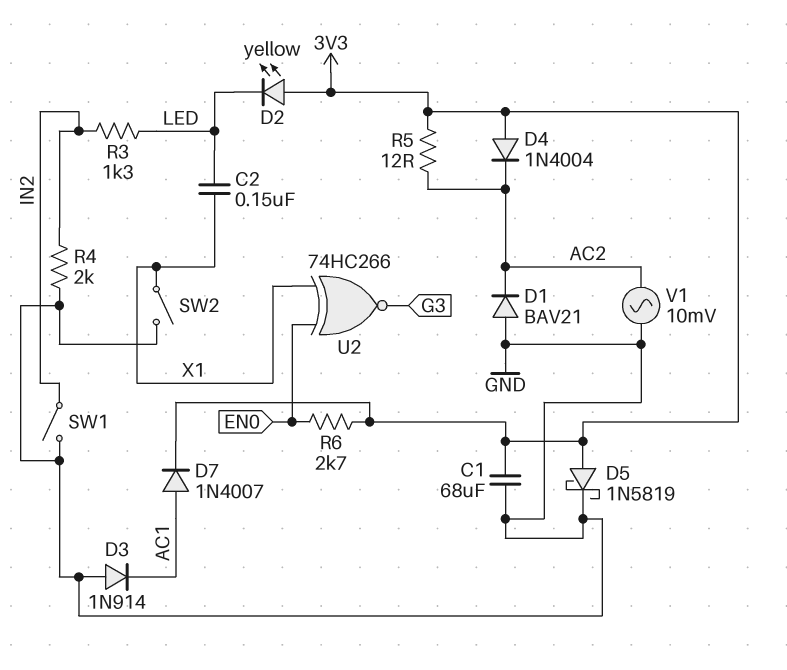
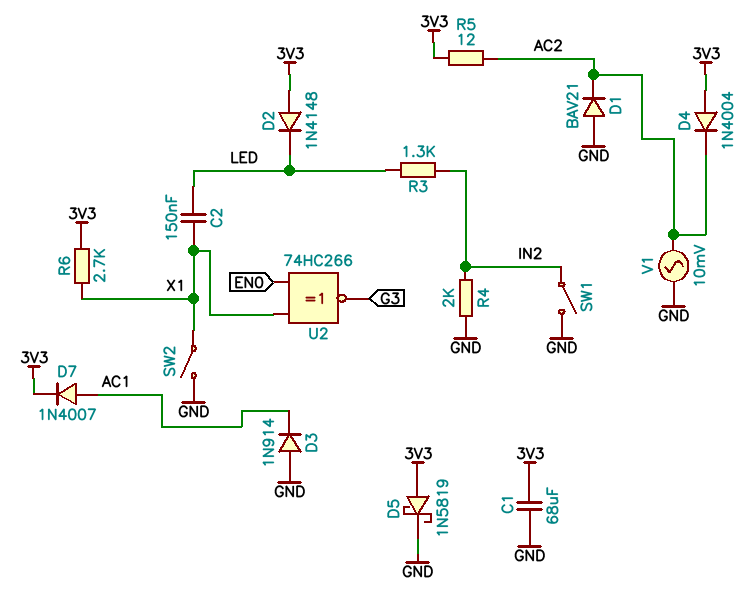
D2: LED yellow (A 3V3, K LED) -> diode 1N4148 (A 3V3, K LED)
R6: 2.7k (3V3, EN0) -> 2.7k (3V3, X1)

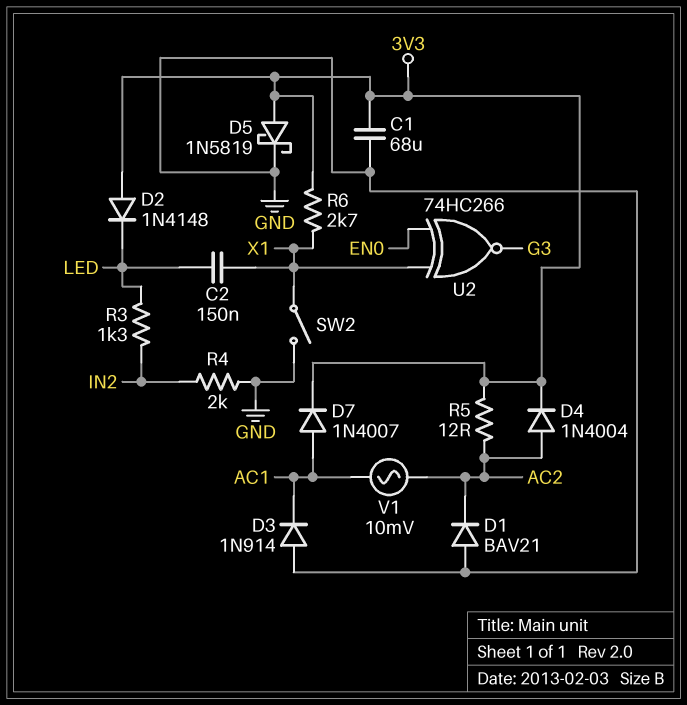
D4: diode 1N4004 (A 3V3, K AC2) -> diode 1N4004 (A AC2, K 3V3)
SW1: switch (GND, IN2) -> none
V1: AC 10mV (AC2, GND) -> AC 10mV (AC1, AC2)

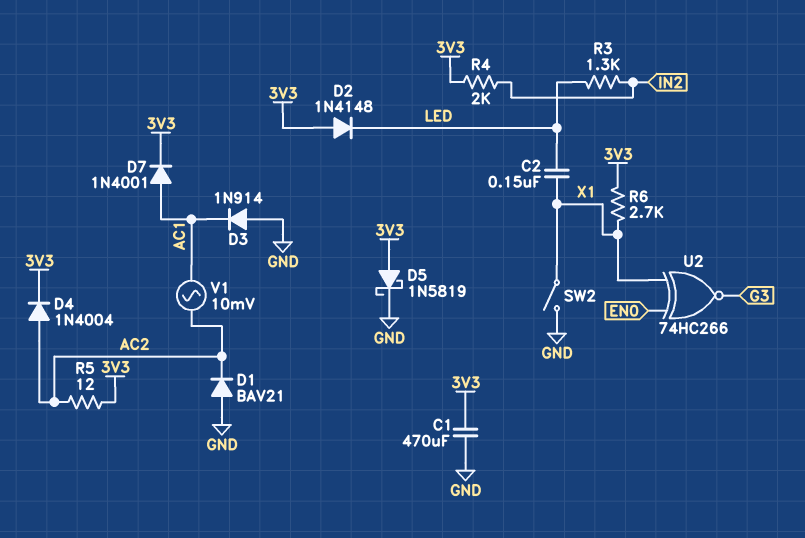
C1: 68uF (3V3, GND) -> 470uF (3V3, GND)
D7: diode 1N4007 (A AC1, K 3V3) -> diode 1N4001 (A AC1, K 3V3)
R4: 2k (GND, IN2) -> 2k (3V3, IN2)

